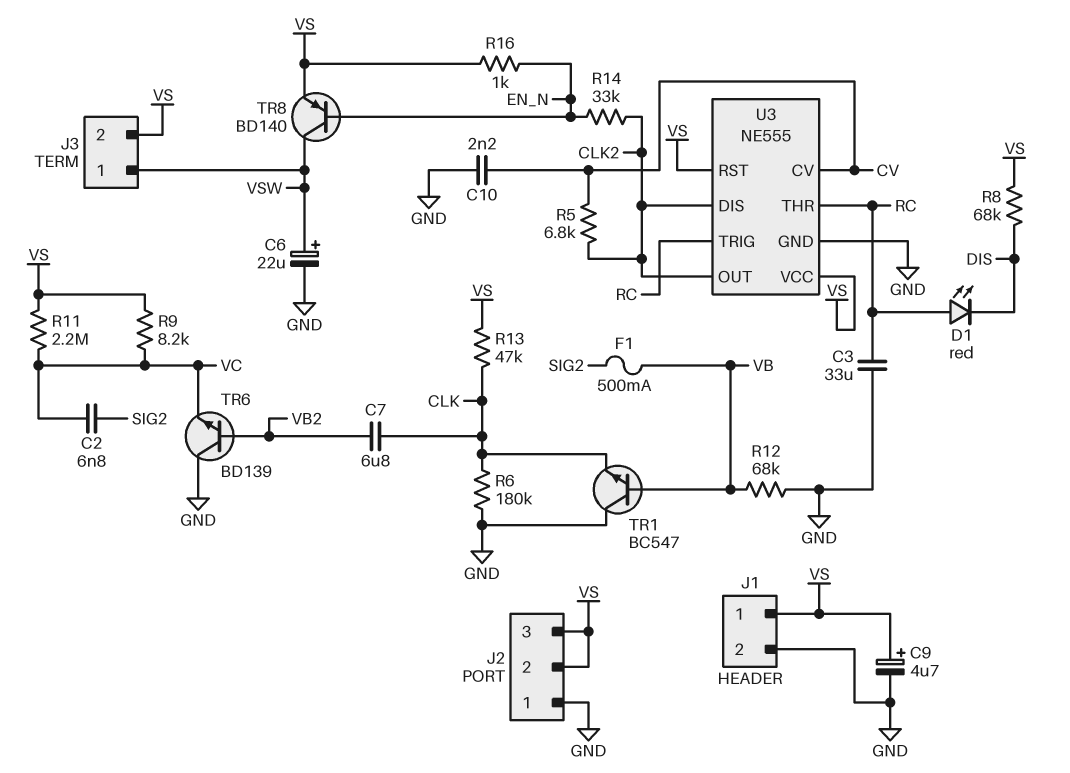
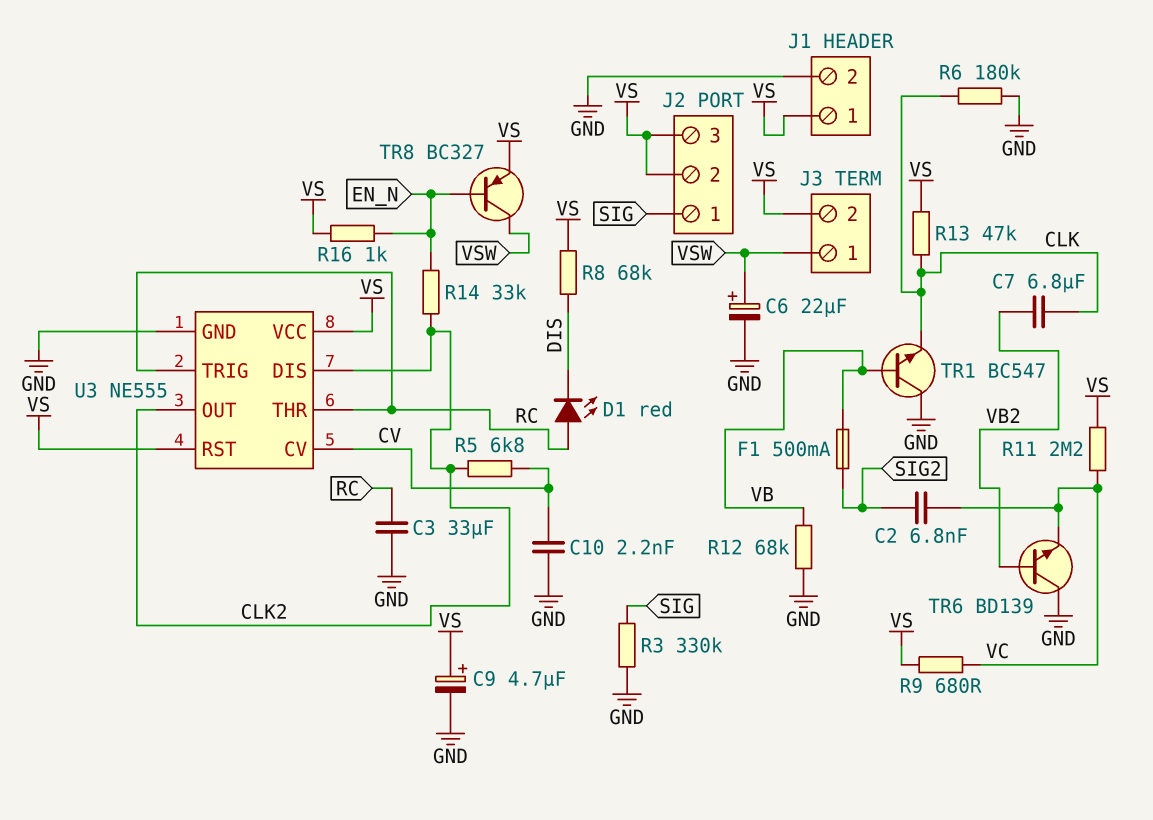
J2 pin 1: GND -> SIG
R3: none -> 330k (GND, SIG)
R9: 8.2k (VC, VS) -> 680 (VC, VS)
TR8: PNP BD140 (B EN_N, C VSW, E VS) -> PNP BC327 (B EN_N, C VSW, E VS)

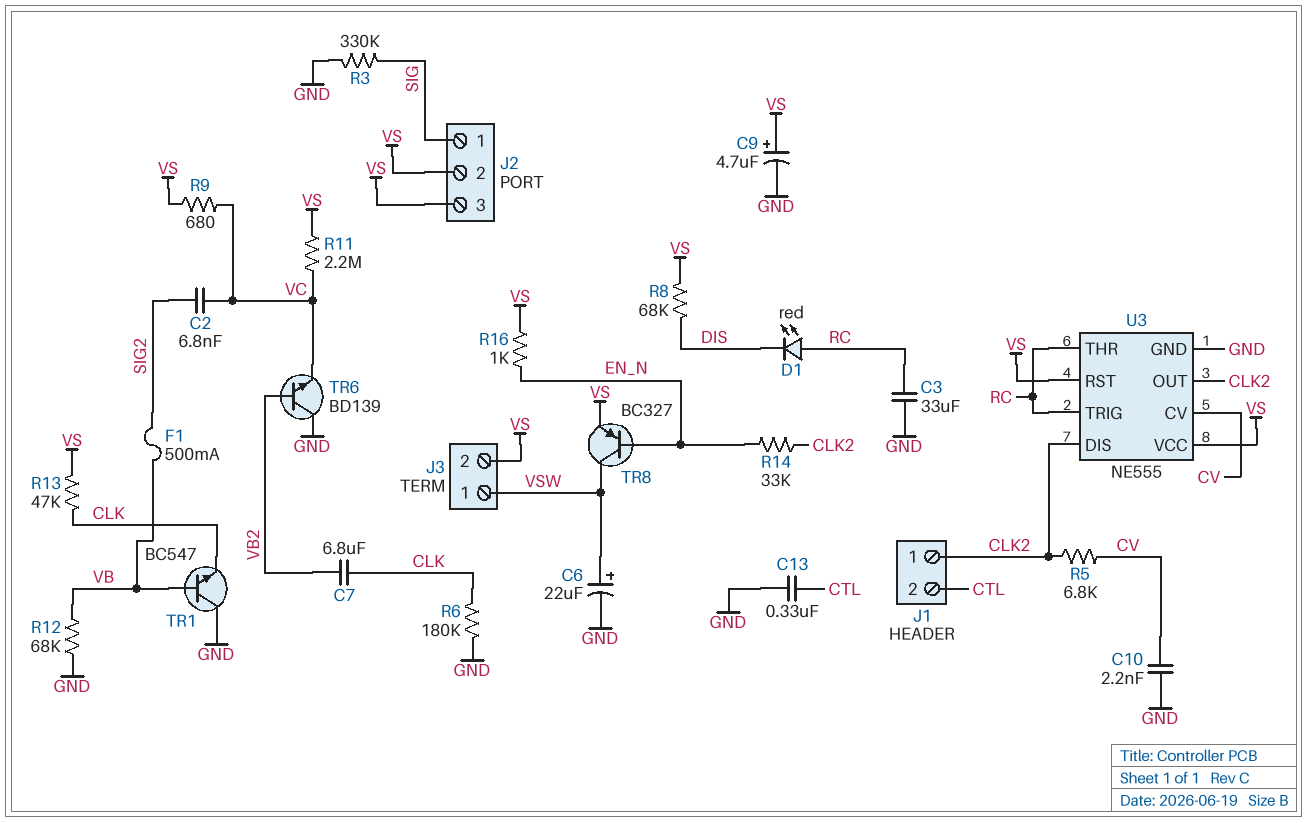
C13: none -> 330nF (CTL, GND)
J1 pin 1: VS -> CLK2
J1 pin 2: GND -> CTL

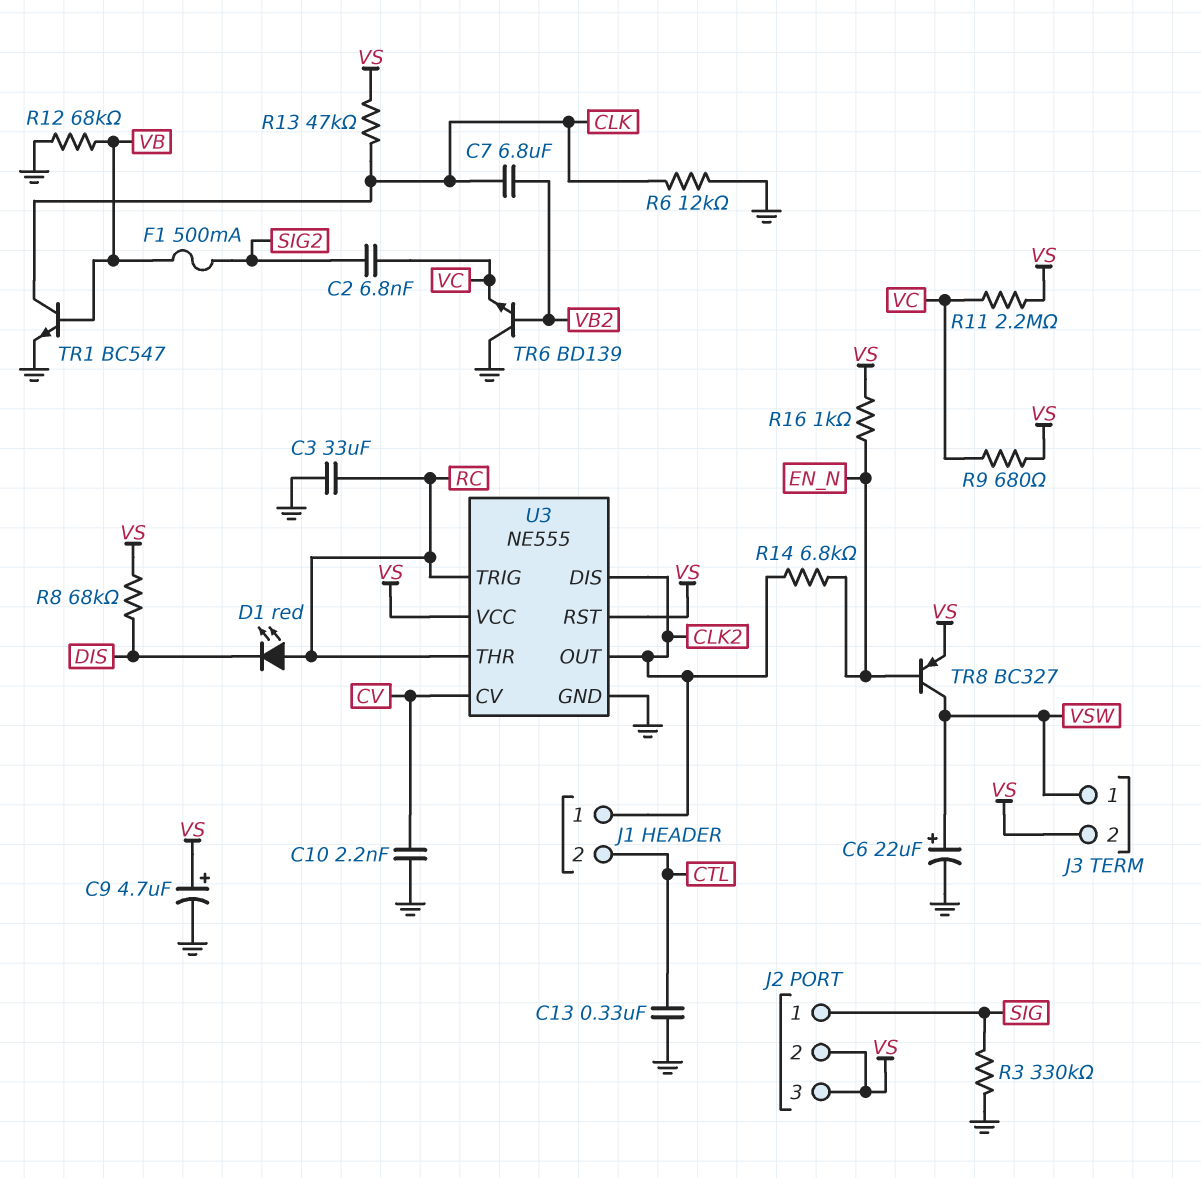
R5: 6.8k (CLK2, CV) -> none
R6: 180k (CLK, GND) -> 12k (CLK, GND)
R14: 33k (CLK2, EN_N) -> 6.8k (CLK2, EN_N)
TR1: NPN BC547 (B VB, C GND, E CLK) -> NPN BC547 (B VB, C CLK, E GND)

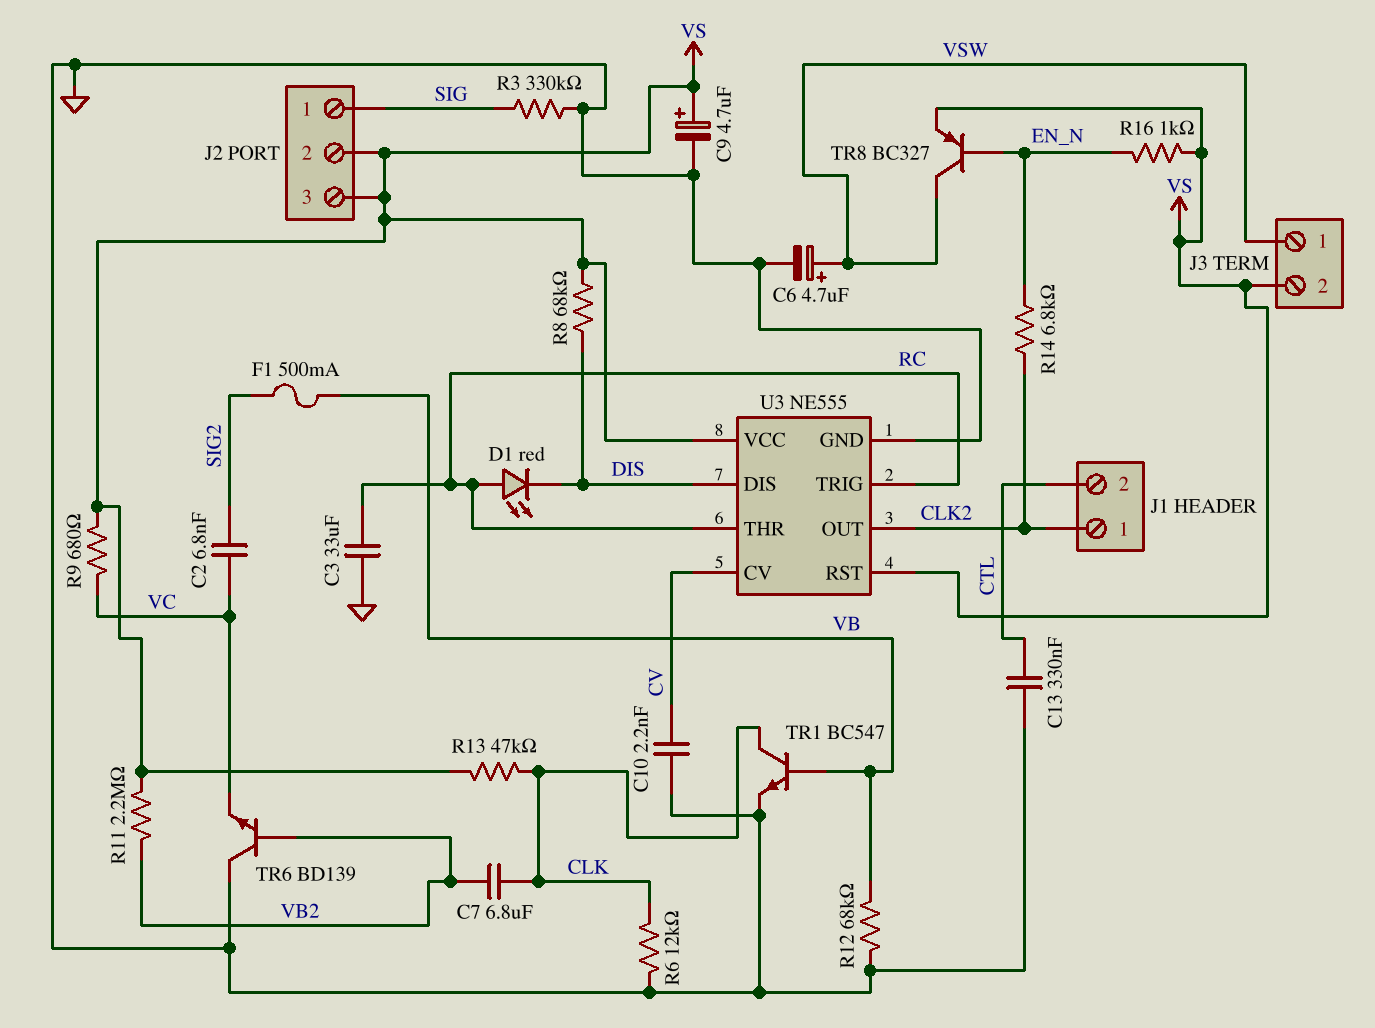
C6: 22uF (plus VSW, minus GND) -> 4.7uF (plus VSW, minus GND)
R11: 2.2M (VC, VS) -> 2.2M (VB2, VS)
U3 pin DIS: CLK2 -> DIS

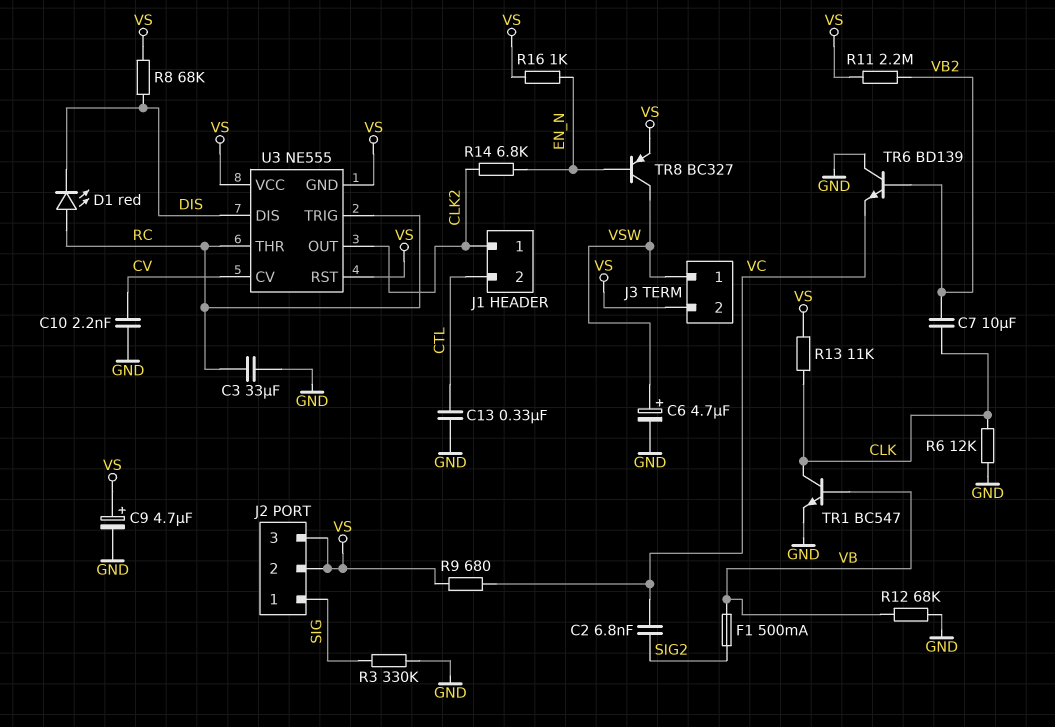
C7: 6.8uF (CLK, VB2) -> 10uF (CLK, VB2)
R13: 47k (CLK, VS) -> 11k (CLK, VS)
U3 pin GND: GND -> VS

